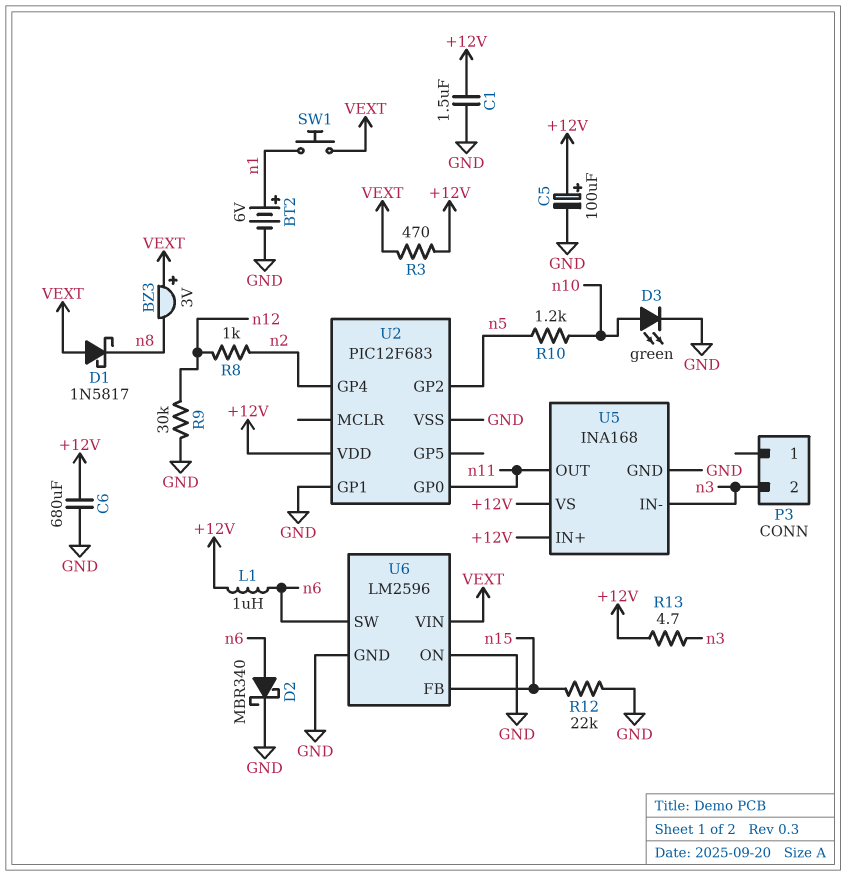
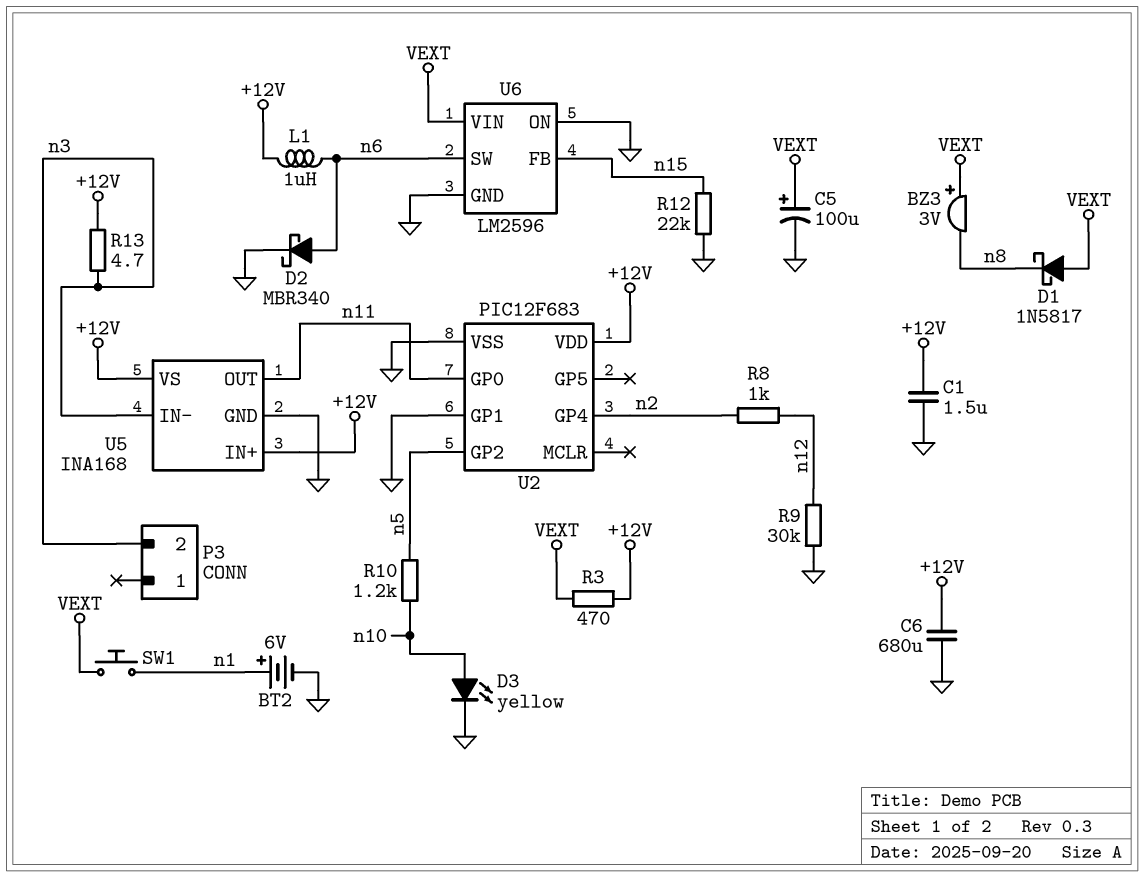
C5: 100uF (plus +12V, minus GND) -> 100uF (plus VEXT, minus GND)
D3: LED green (A n10, K GND) -> LED yellow (A n10, K GND)

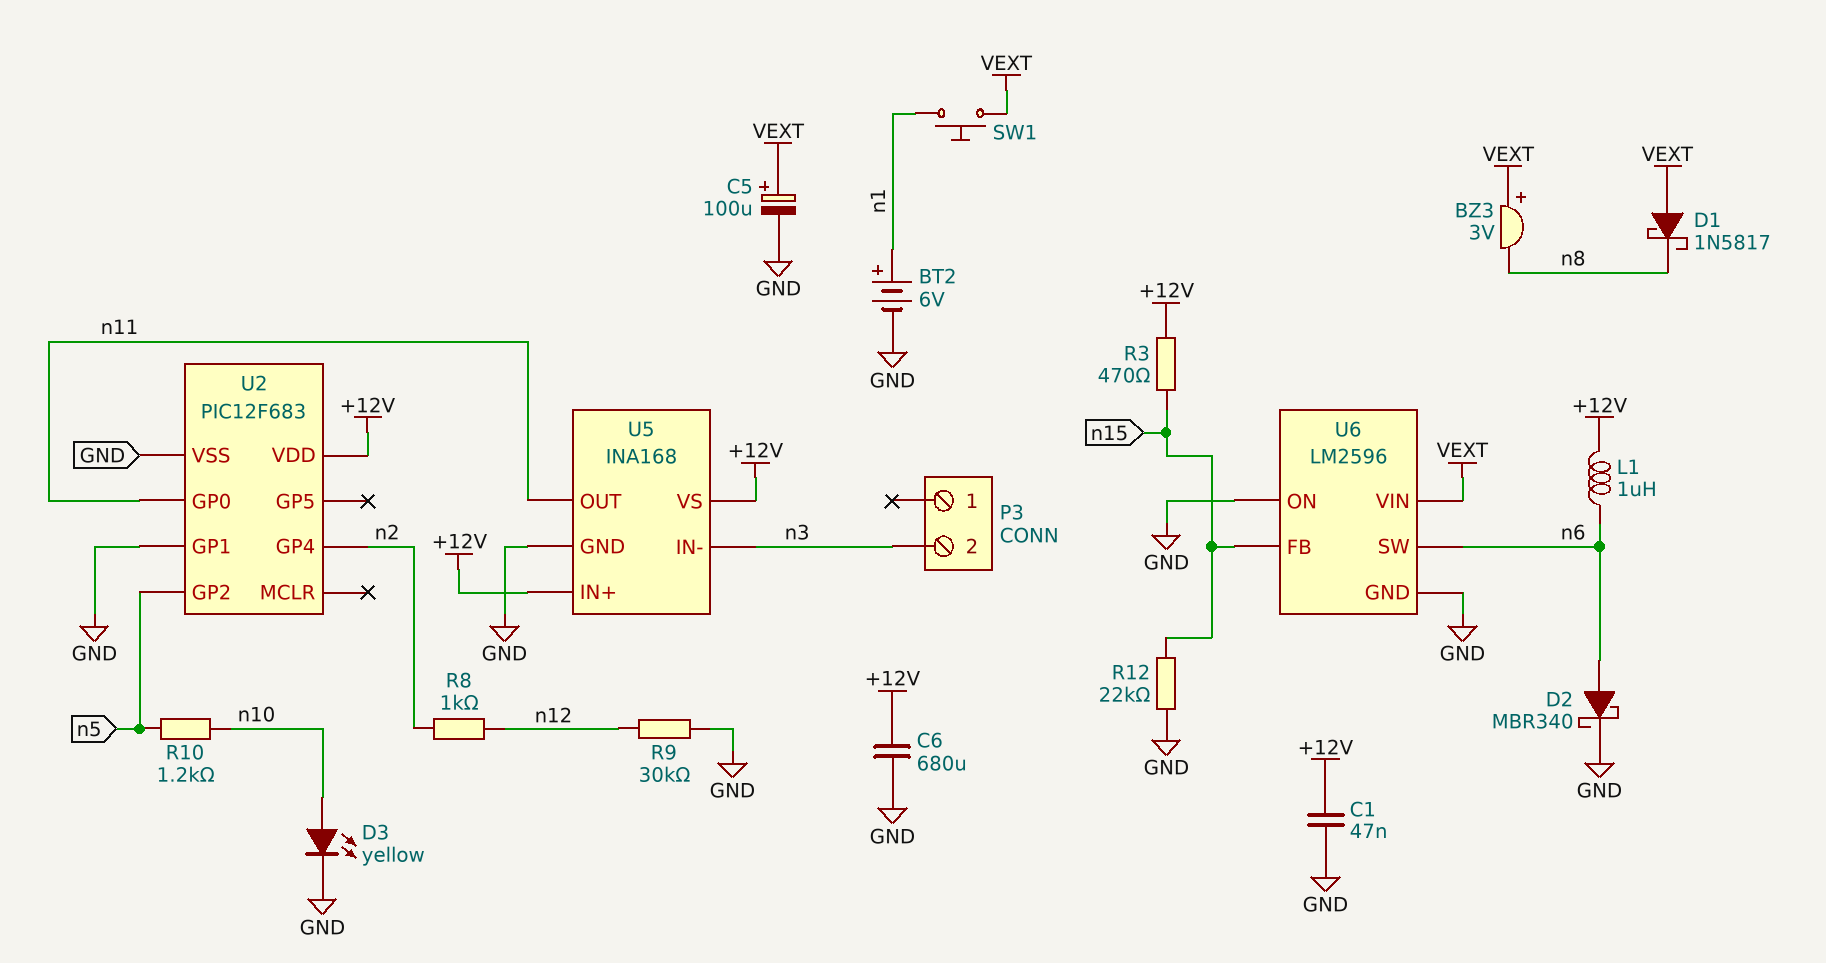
C1: 1.5uF (+12V, GND) -> 47nF (+12V, GND)
R3: 470 (+12V, VEXT) -> 470 (+12V, n15)
R13: 4.7 (+12V, n3) -> none

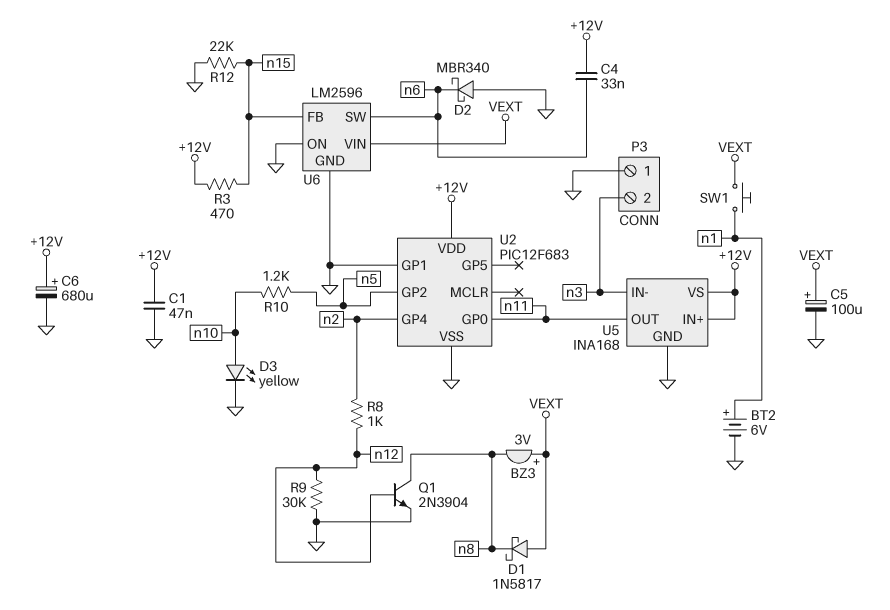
C4: none -> 33nF (+12V, n6)
C6: 680uF (+12V, GND) -> 680uF (plus +12V, minus GND)
D2: schottky MBR340 (A n6, K GND) -> schottky MBR340 (A GND, K n6)
L1: 1uH (+12V, n6) -> none
P3 pin 1: none -> GND
Q1: none -> NPN 2N3904 (B n12, C n8, E GND)

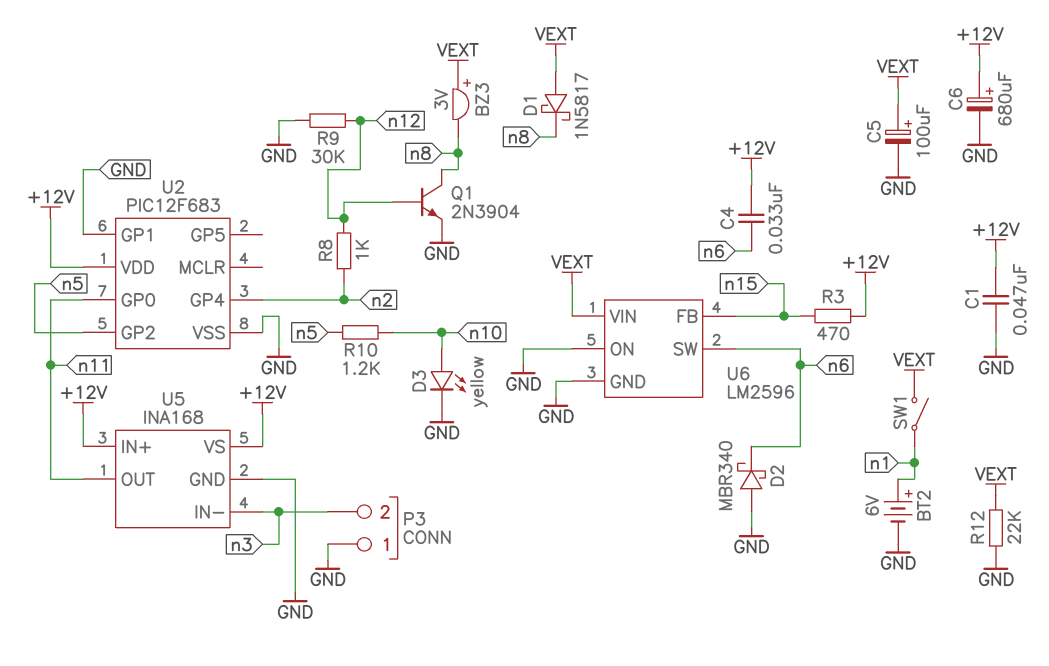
R12: 22k (GND, n15) -> 22k (GND, VEXT)
SW1: button (VEXT, n1) -> switch (VEXT, n1)

